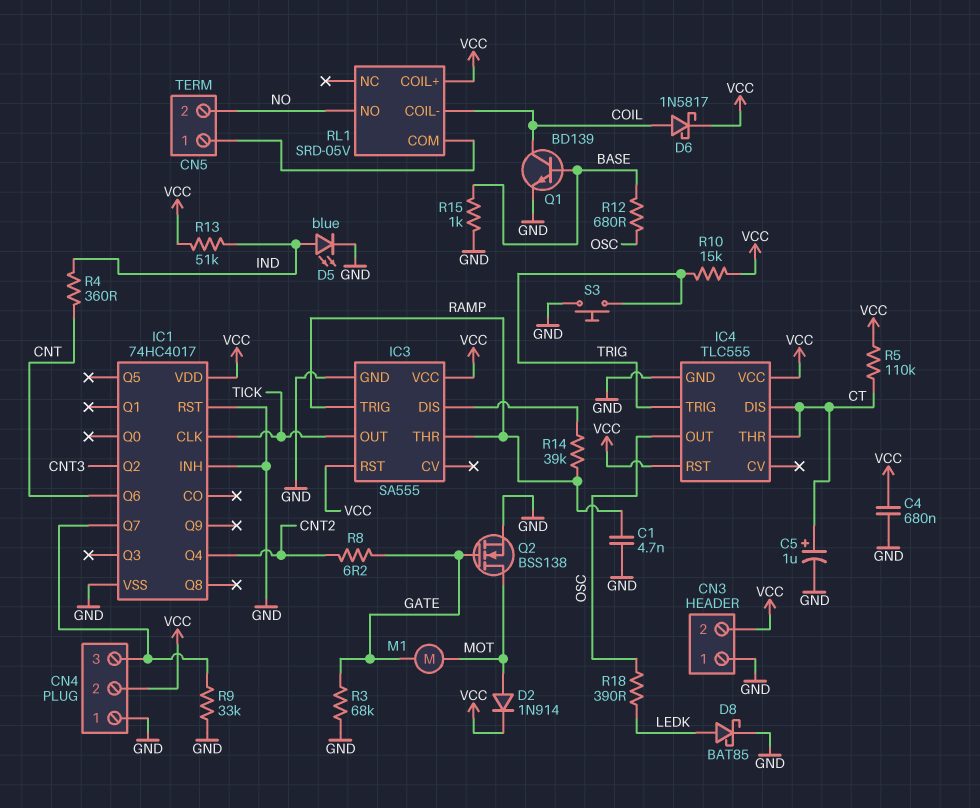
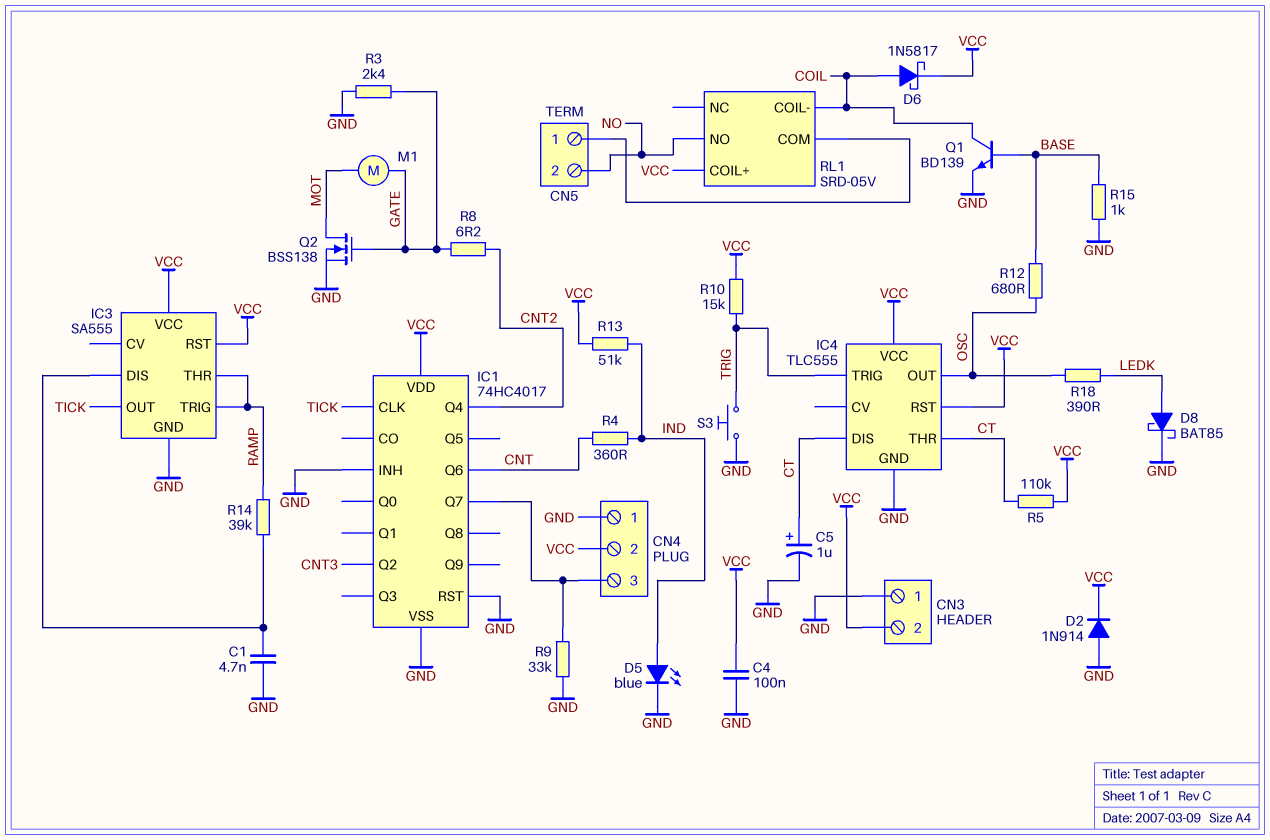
C1: 4.7nF (GND, RAMP) -> 4.7nF (GND, IC3/DIS)
C4: 680nF (GND, VCC) -> 100nF (GND, VCC)
D2: diode 1N914 (A MOT, K VCC) -> diode 1N914 (A GND, K VCC)
R3: 68k (GATE, GND) -> 2.4k (GATE, GND)

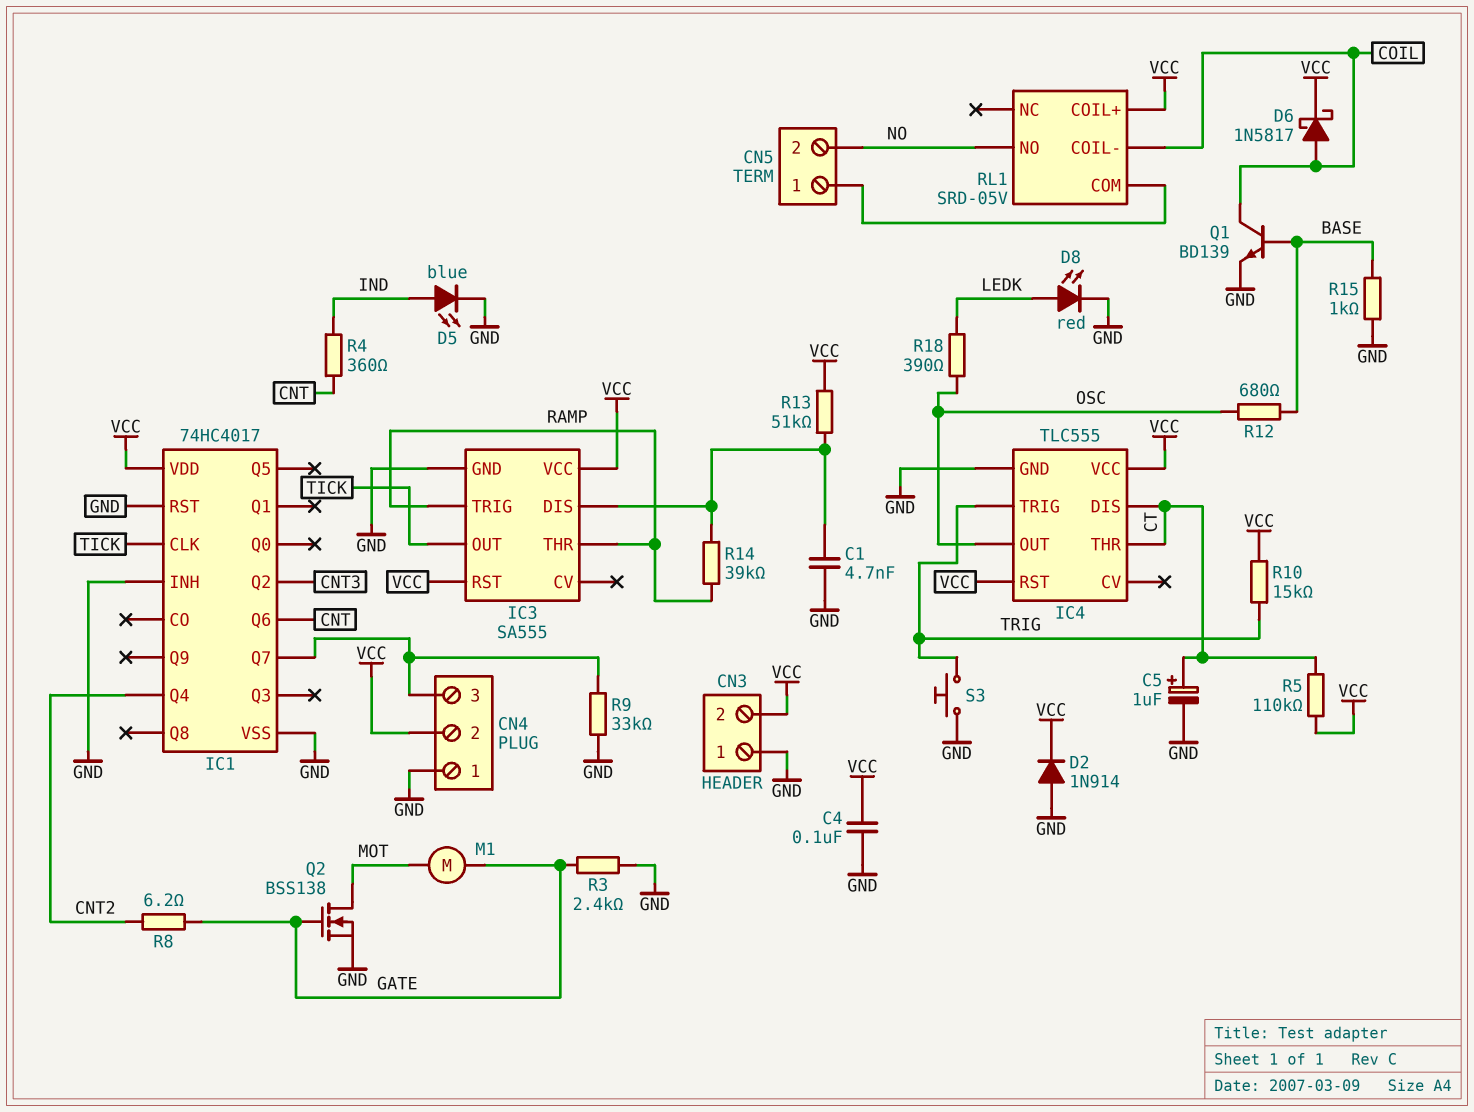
D8: schottky BAT85 (A LEDK, K GND) -> LED red (A LEDK, K GND)
R13: 51k (IND, VCC) -> 51k (IC3/DIS, VCC)

